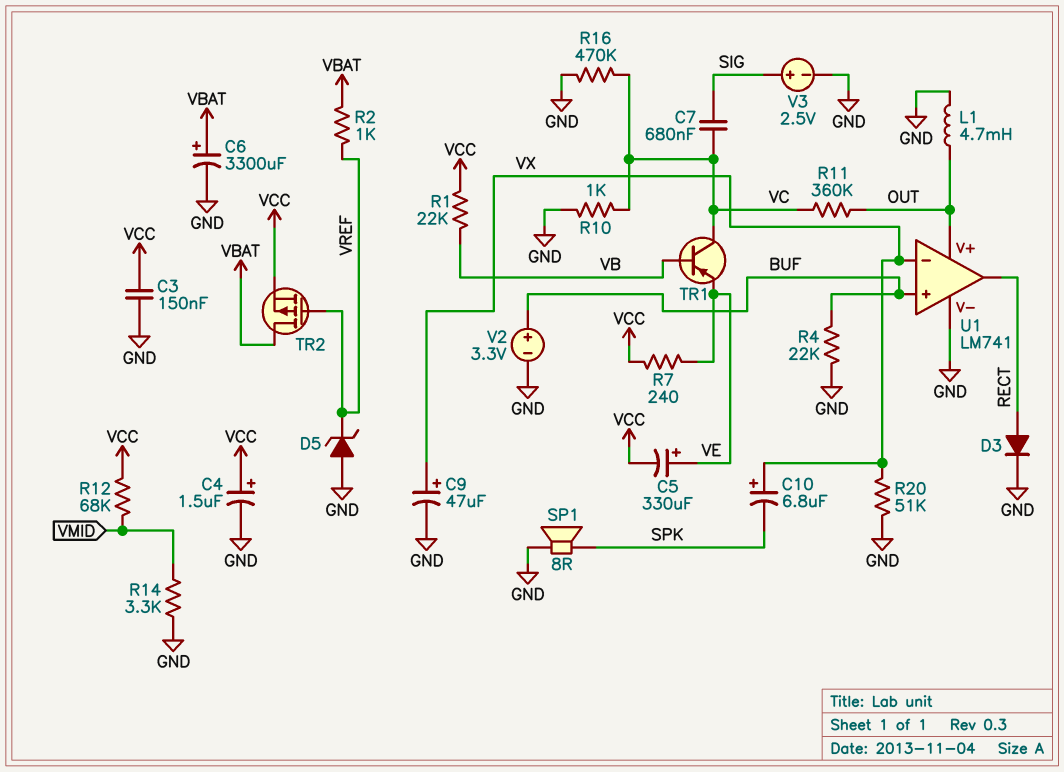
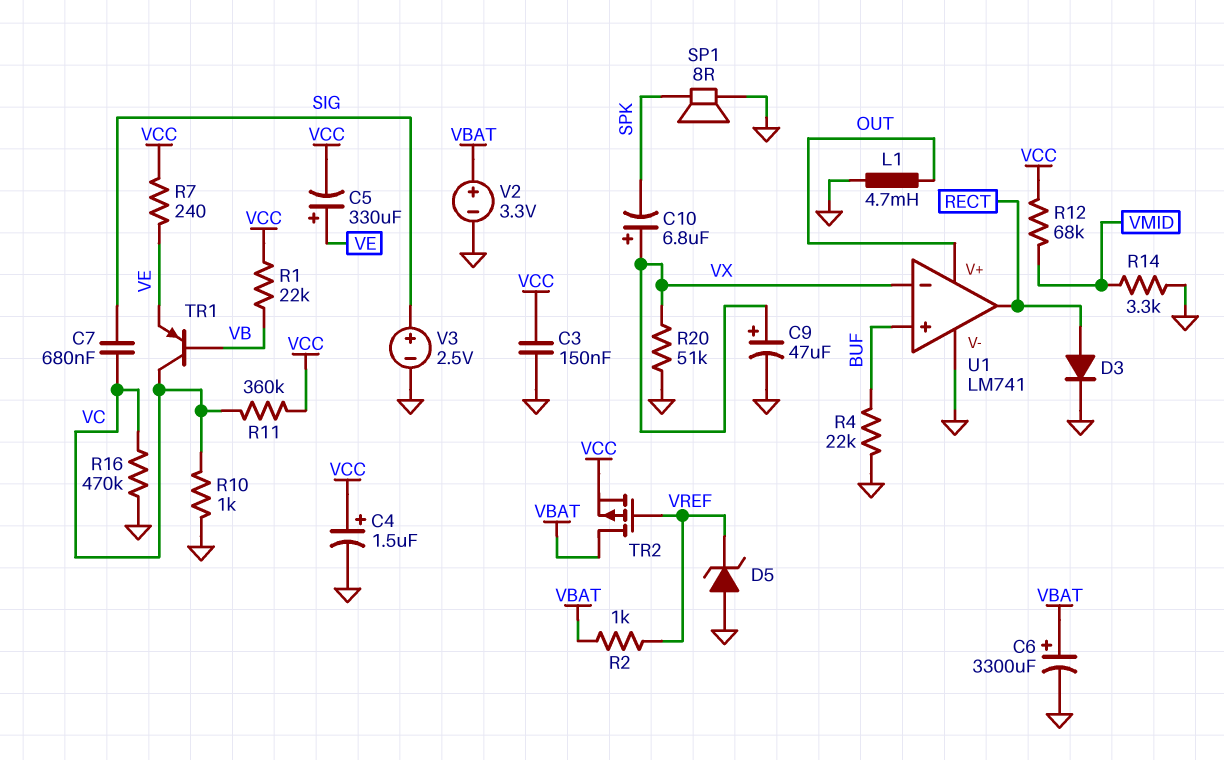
R11: 360k (OUT, VC) -> 360k (VC, VCC)
V2: 3.3V (plus BUF, minus GND) -> 3.3V (plus VBAT, minus GND)

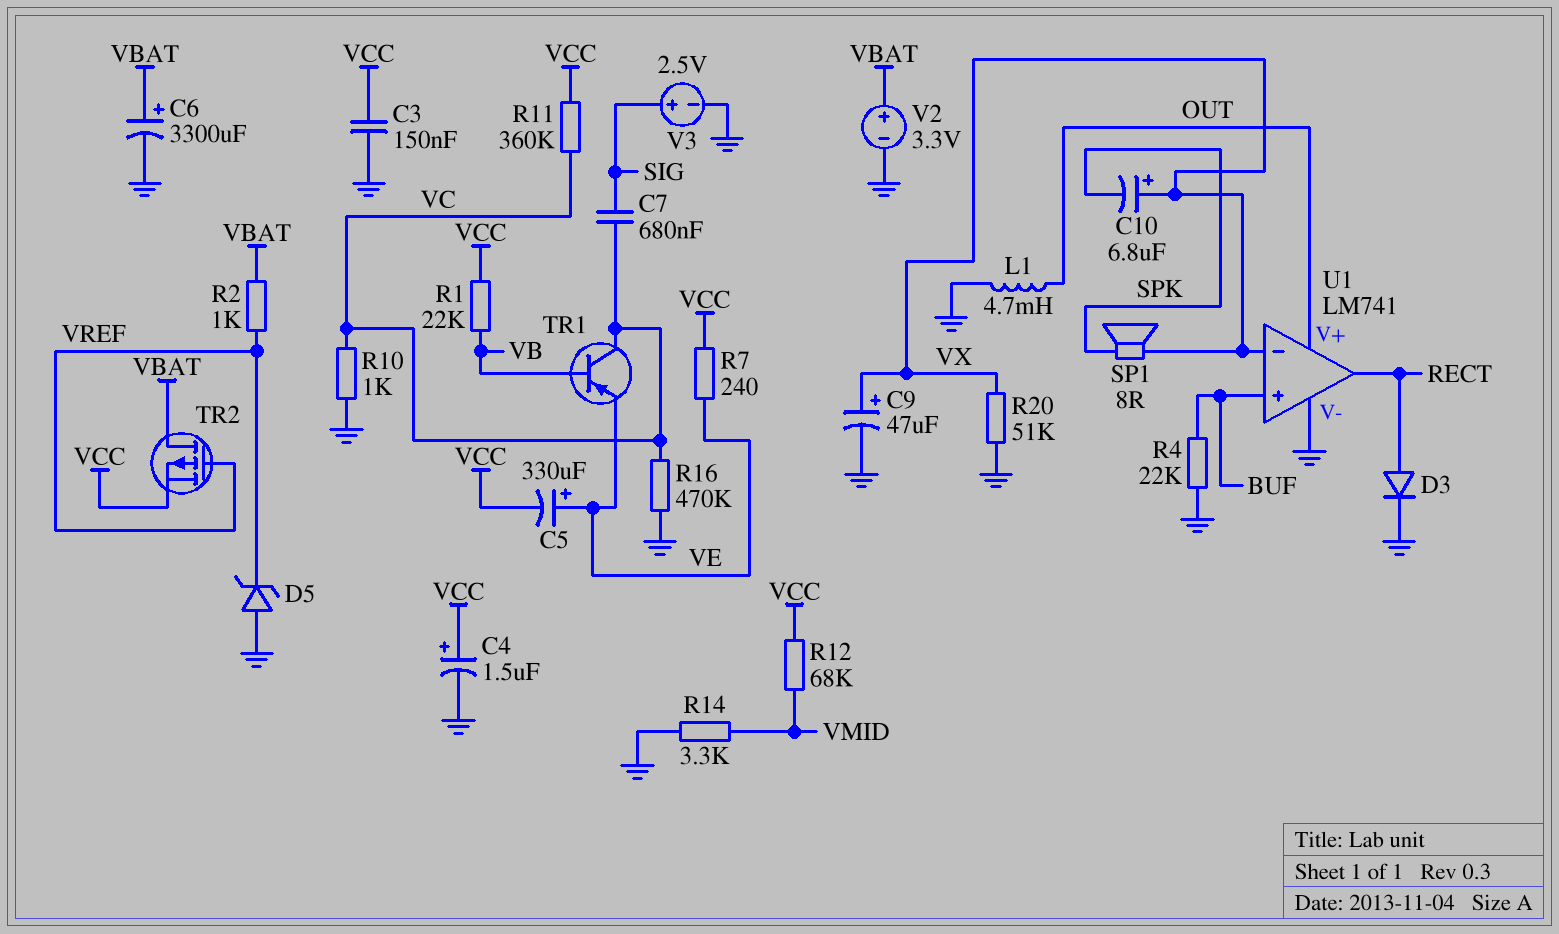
SP1: speaker 8R (GND, SPK) -> speaker 8R (SPK, VX)

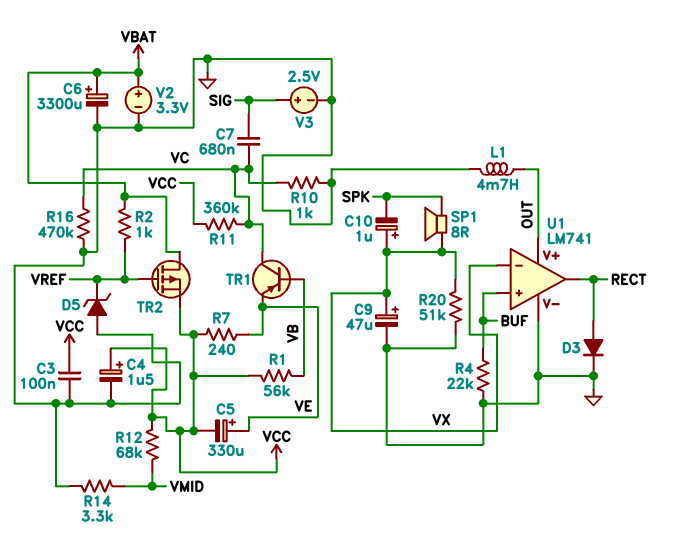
C3: 150nF (GND, VCC) -> 100nF (GND, VCC)
C10: 6.8uF (plus VX, minus SPK) -> 1uF (plus VX, minus SPK)
R1: 22k (VB, VCC) -> 56k (VB, VCC)

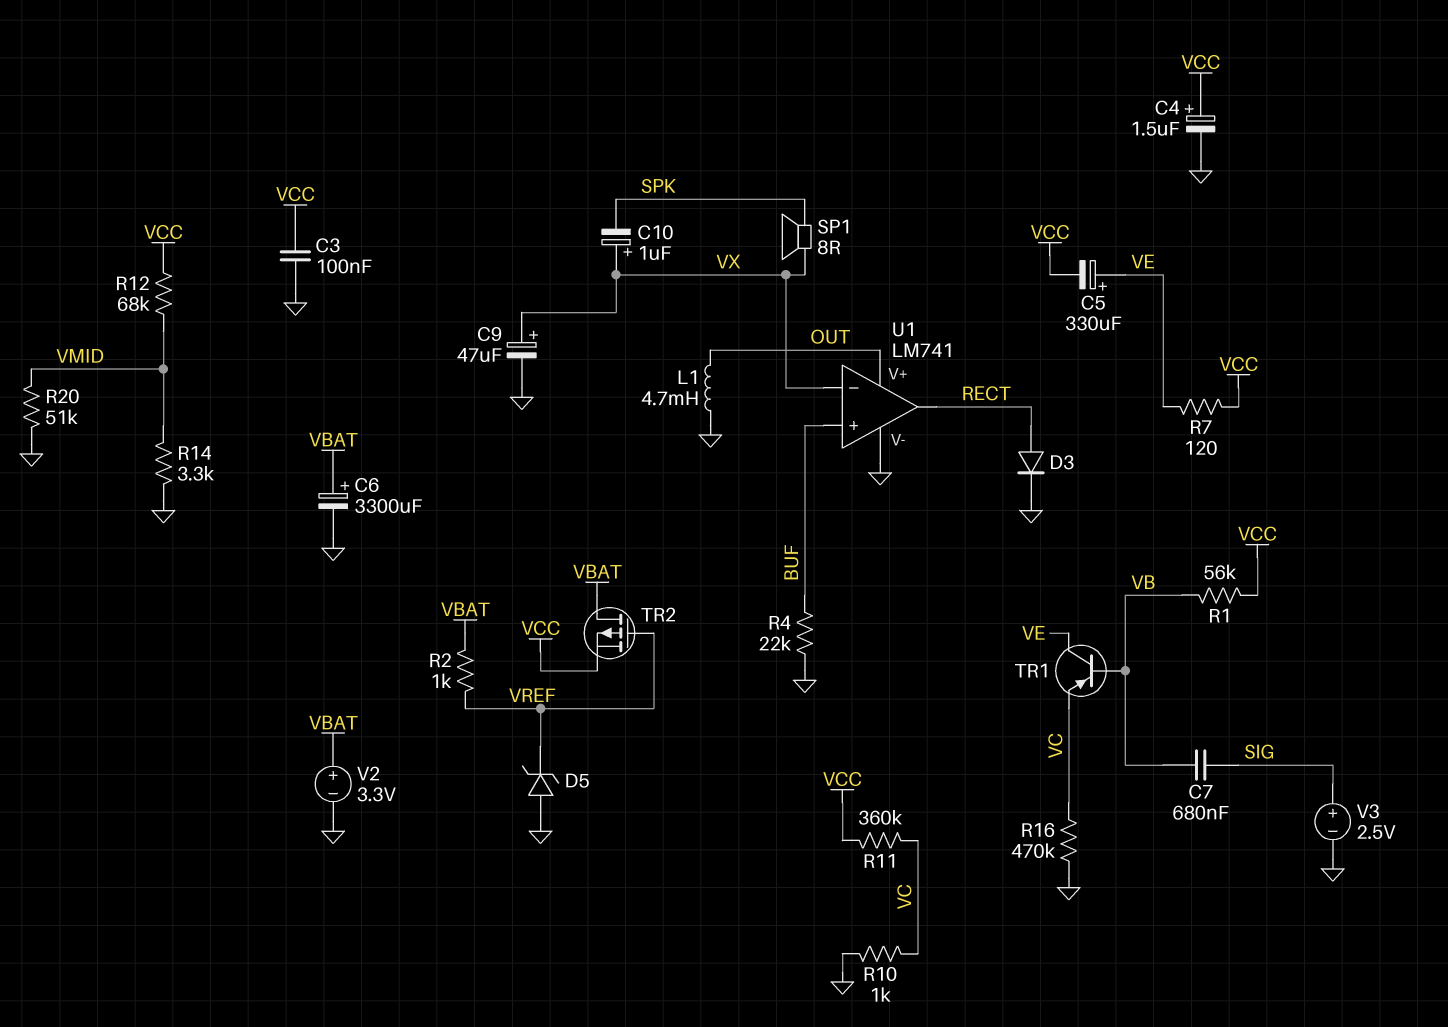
C7: 680nF (SIG, VC) -> 680nF (SIG, VB)
R7: 240 (VCC, VE) -> 120 (VCC, VE)
R20: 51k (GND, VX) -> 51k (GND, VMID)
TR1: PNP (B VB, C VC, E VE) -> PNP (B VB, C VE, E VC)

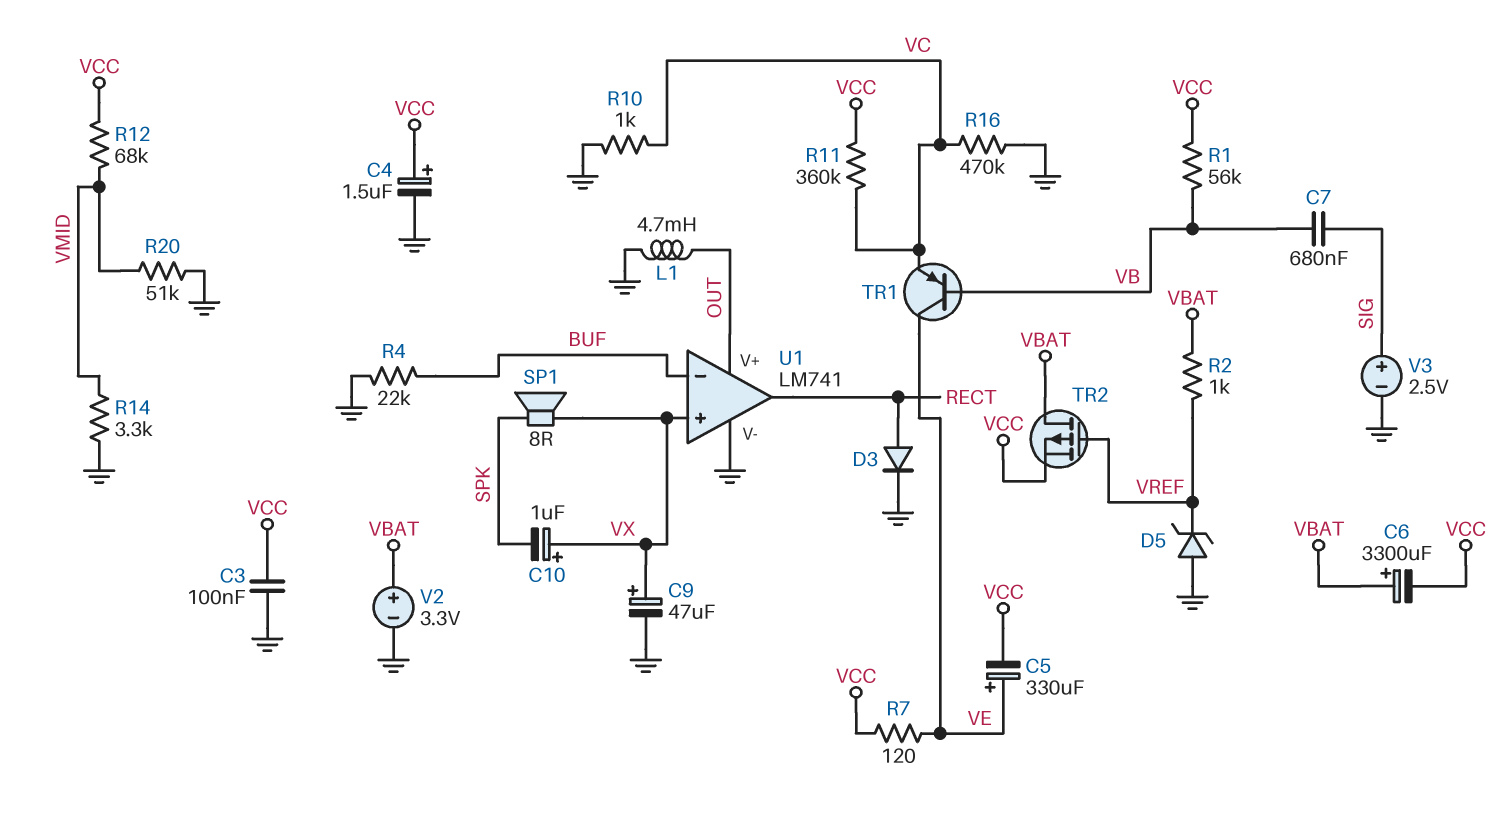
C6: 3300uF (plus VBAT, minus GND) -> 3300uF (plus VBAT, minus VCC)
U1 pin in+: BUF -> VX
U1 pin in-: VX -> BUF

